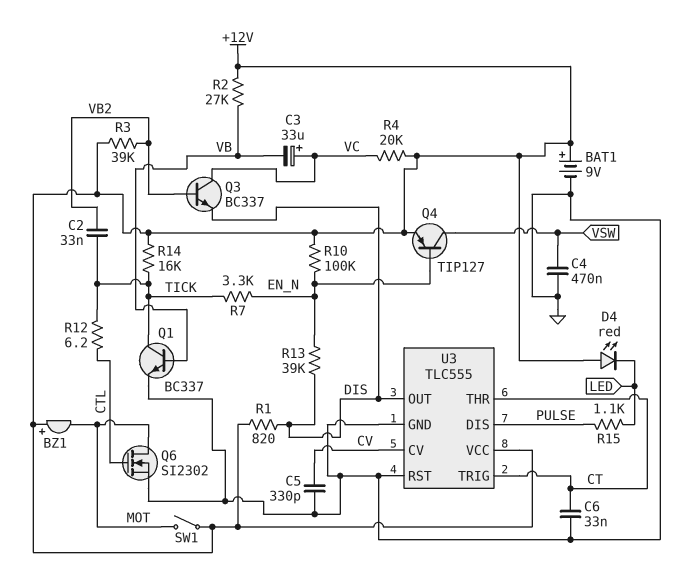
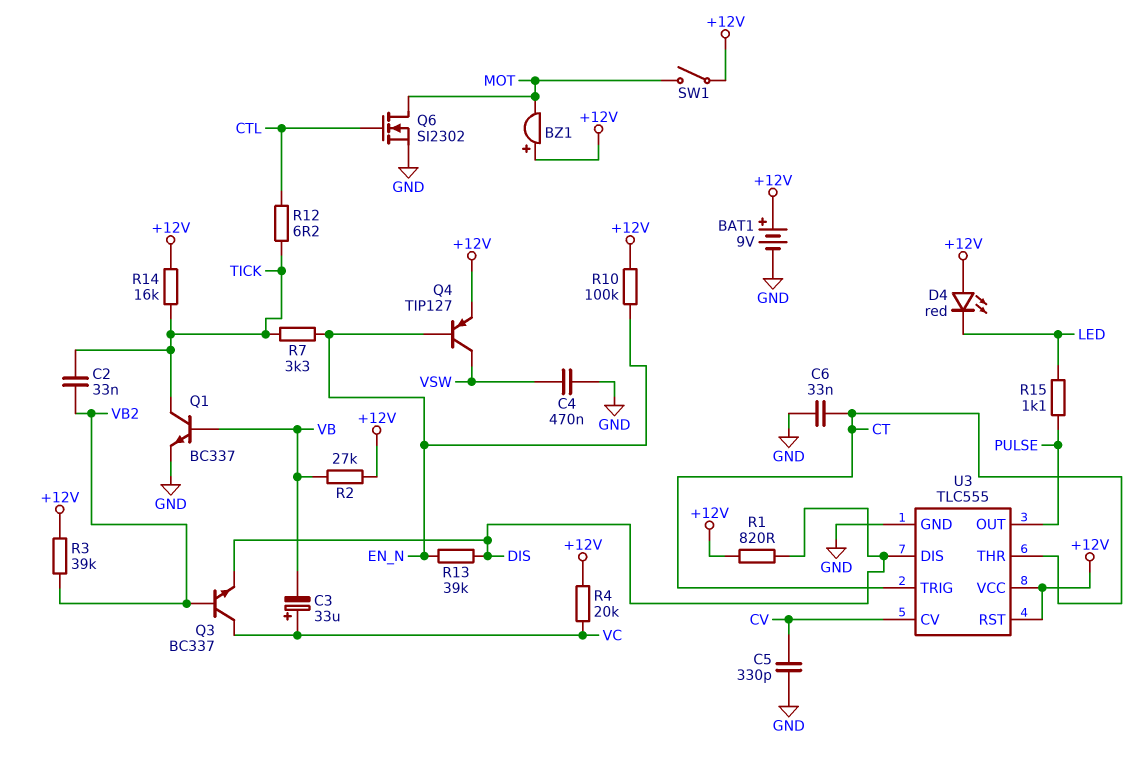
U3 pin DIS: PULSE -> DIS
U3 pin OUT: DIS -> PULSE
U3 pin RST: GND -> +12V

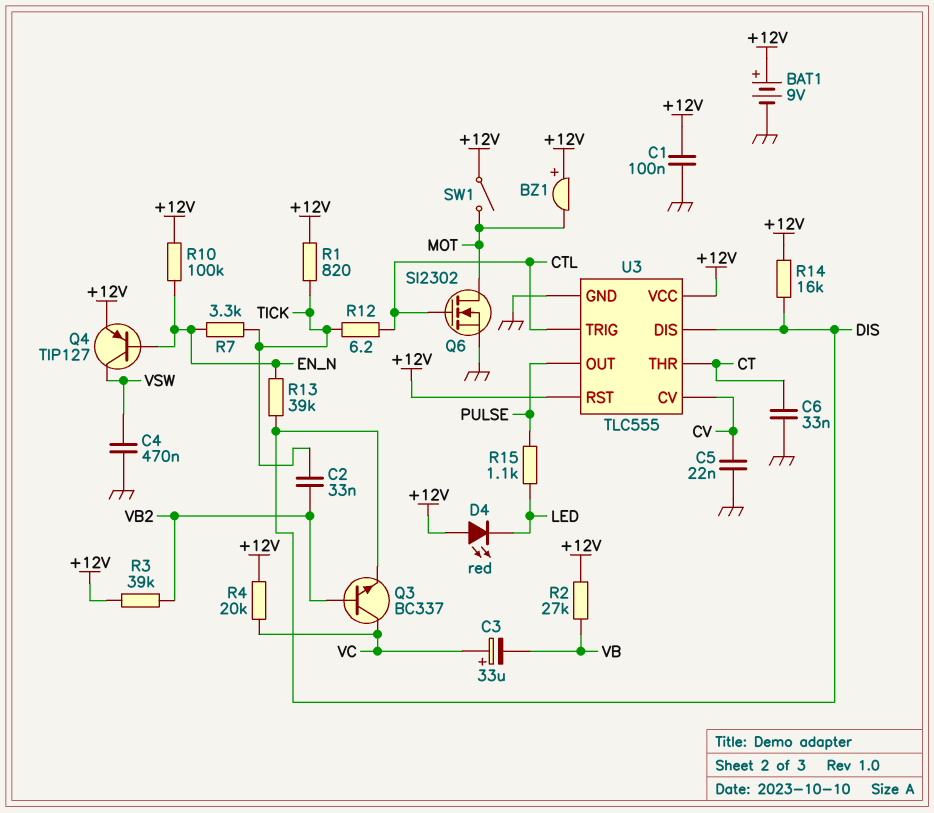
C1: none -> 100nF (+12V, GND)
C5: 330pF (CV, GND) -> 22nF (CV, GND)
Q1: NPN BC337 (B VB, C TICK, E GND) -> none
R1: 820 (+12V, DIS) -> 820 (+12V, TICK)
R14: 16k (+12V, TICK) -> 16k (+12V, DIS)
U3 pin TRIG: CT -> CTL

